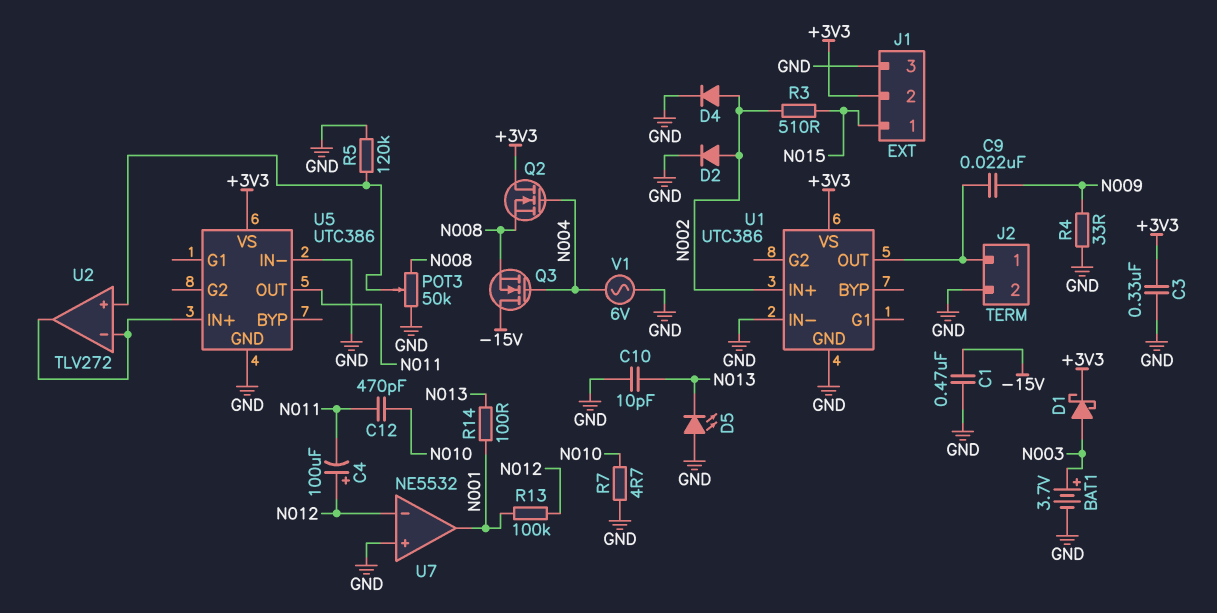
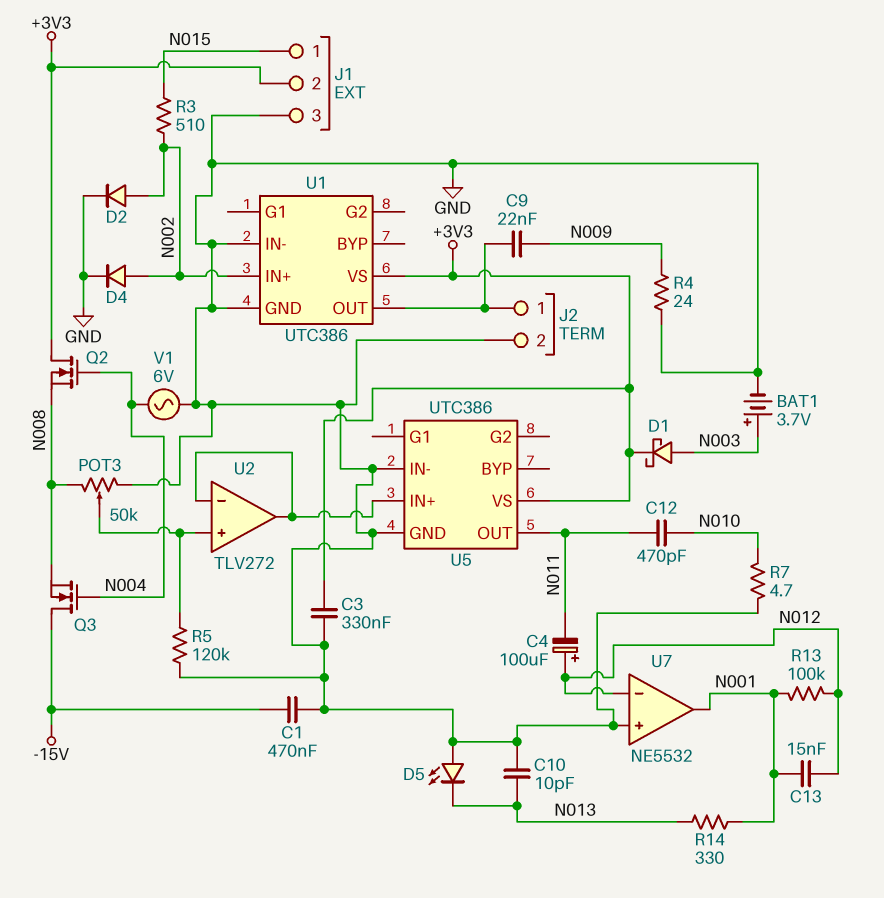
C13: none -> 15nF (N001, N012)
R4: 33 (GND, N009) -> 24 (GND, N009)
R14: 100 (N001, N013) -> 330 (N001, N013)

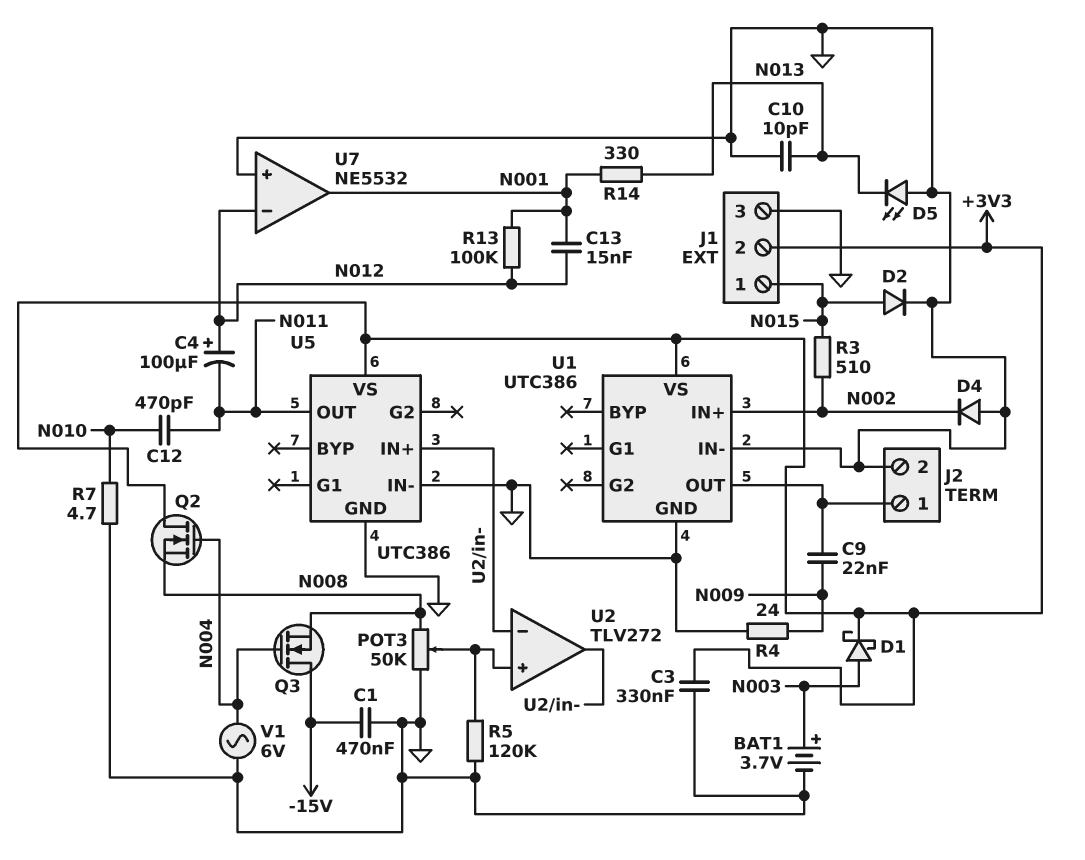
D2: diode (A N002, K GND) -> diode (A N015, K GND)
D4: diode (A N002, K GND) -> diode (A GND, K N002)

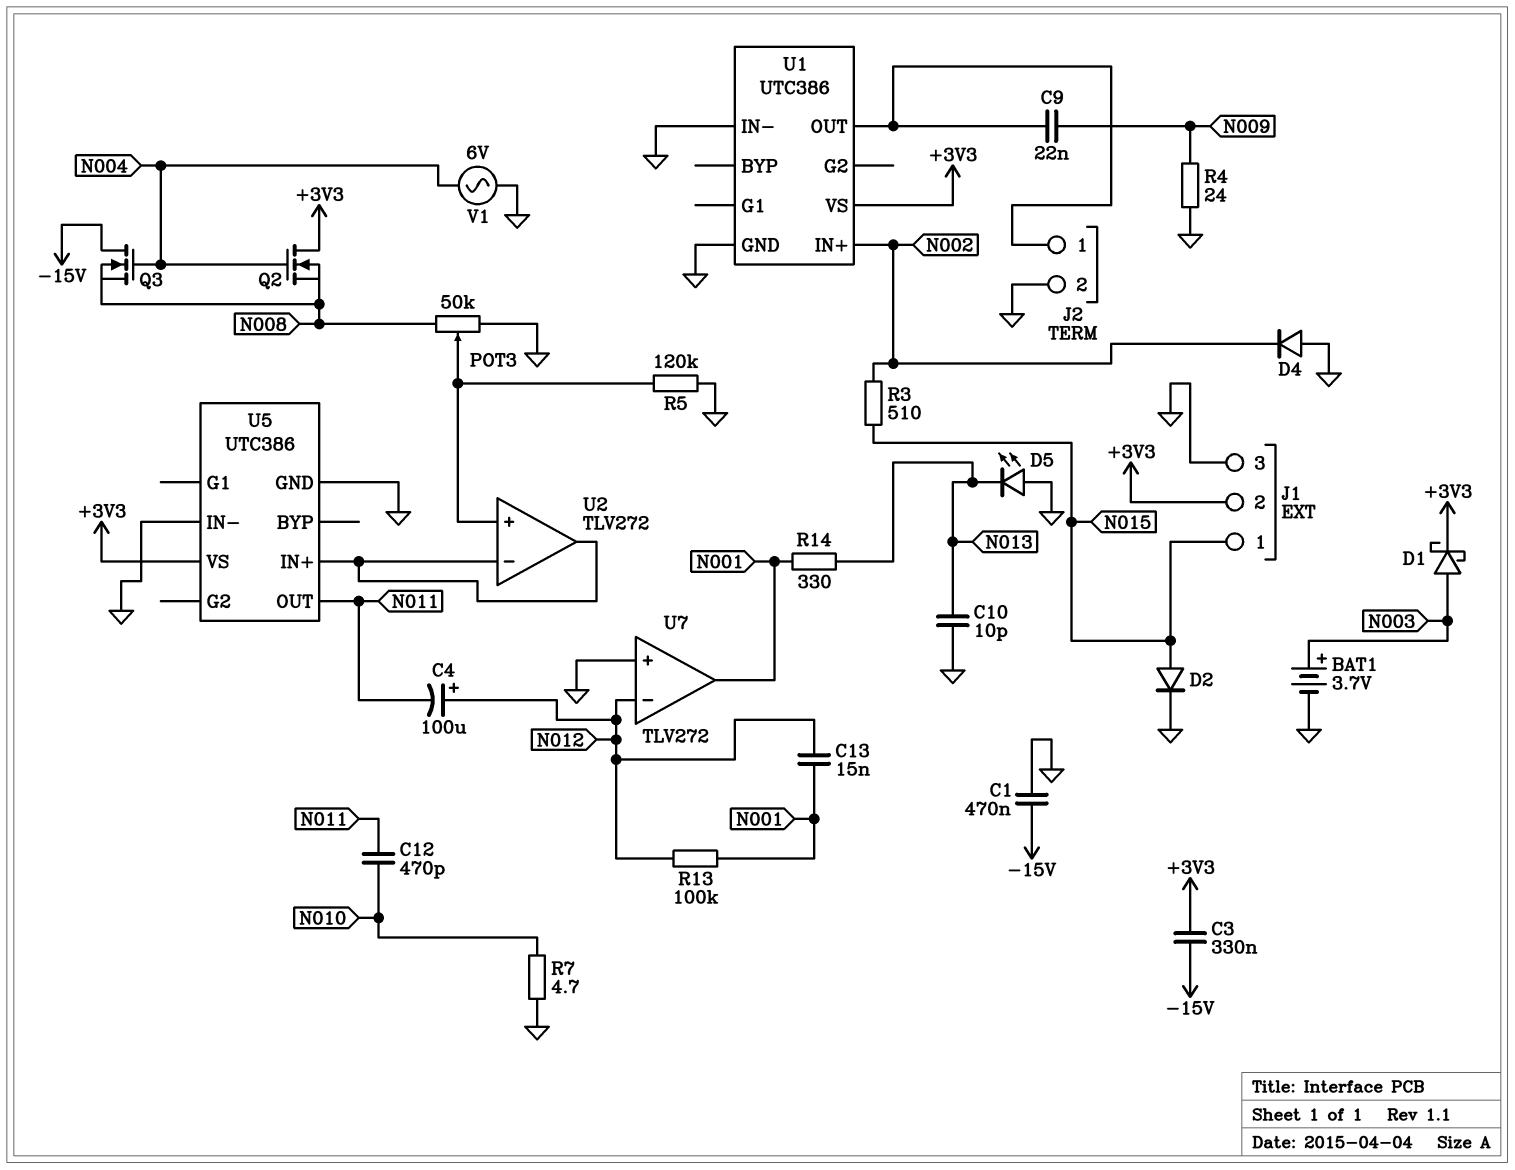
C3: 330nF (+3V3, GND) -> 330nF (+3V3, -15V)
U7: NE5532 -> TLV272

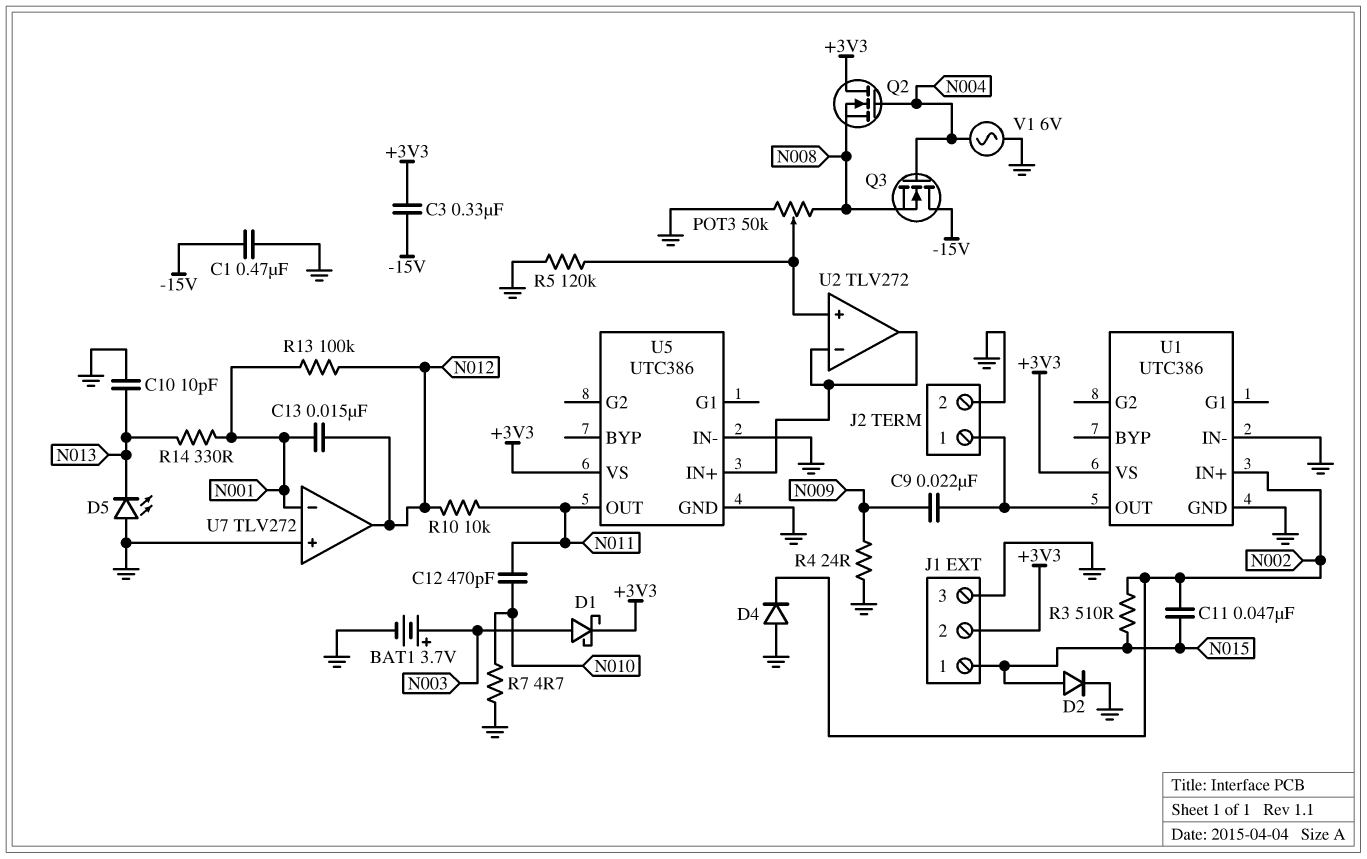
C4: 100uF (plus N012, minus N011) -> none
C11: none -> 47nF (N002, N015)
R10: none -> 10k (N011, N012)
U7 pin in-: N012 -> N001
U7 pin out: N001 -> N012

